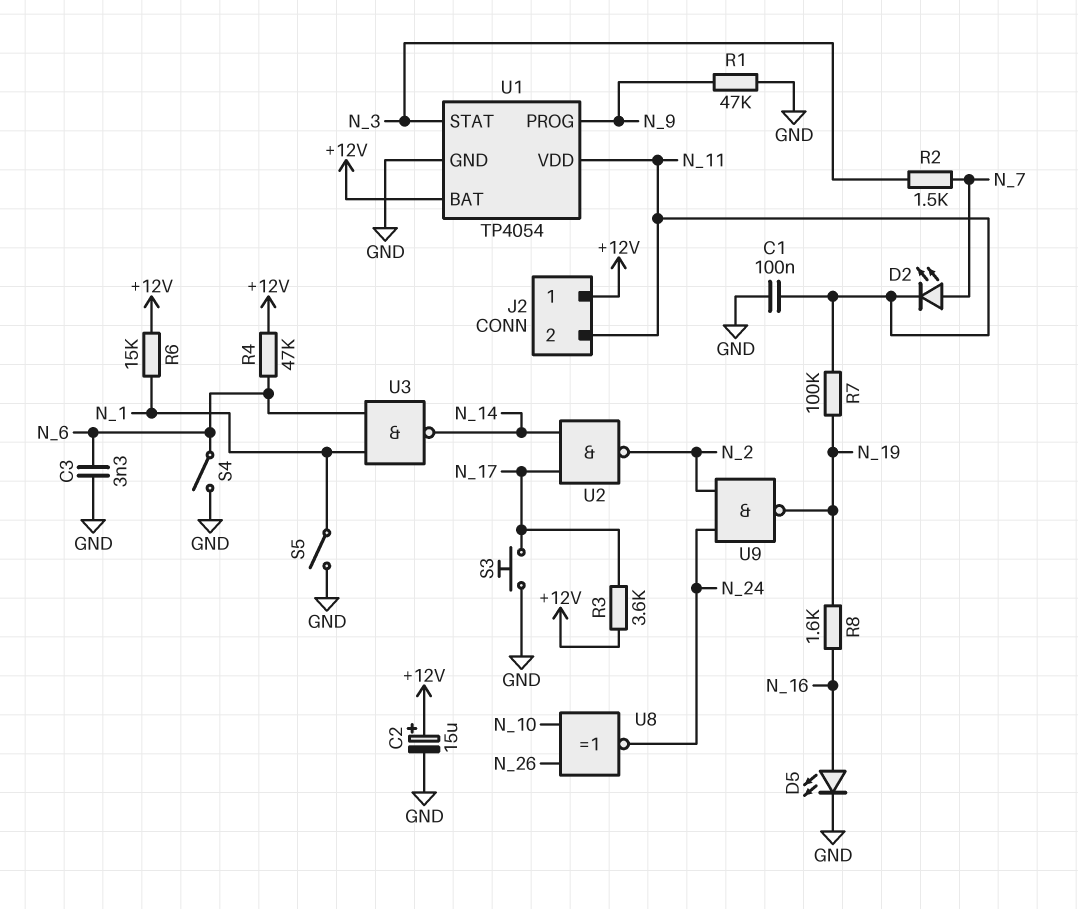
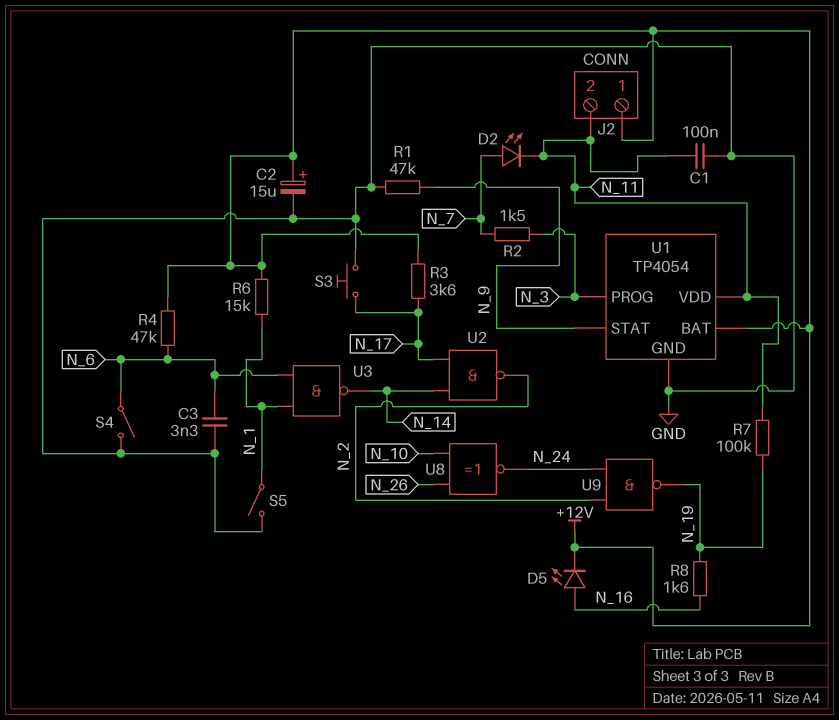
D5: LED (A N_16, K GND) -> LED (A N_16, K +12V)
U1 pin PROG: N_9 -> N_3
U1 pin STAT: N_3 -> N_9

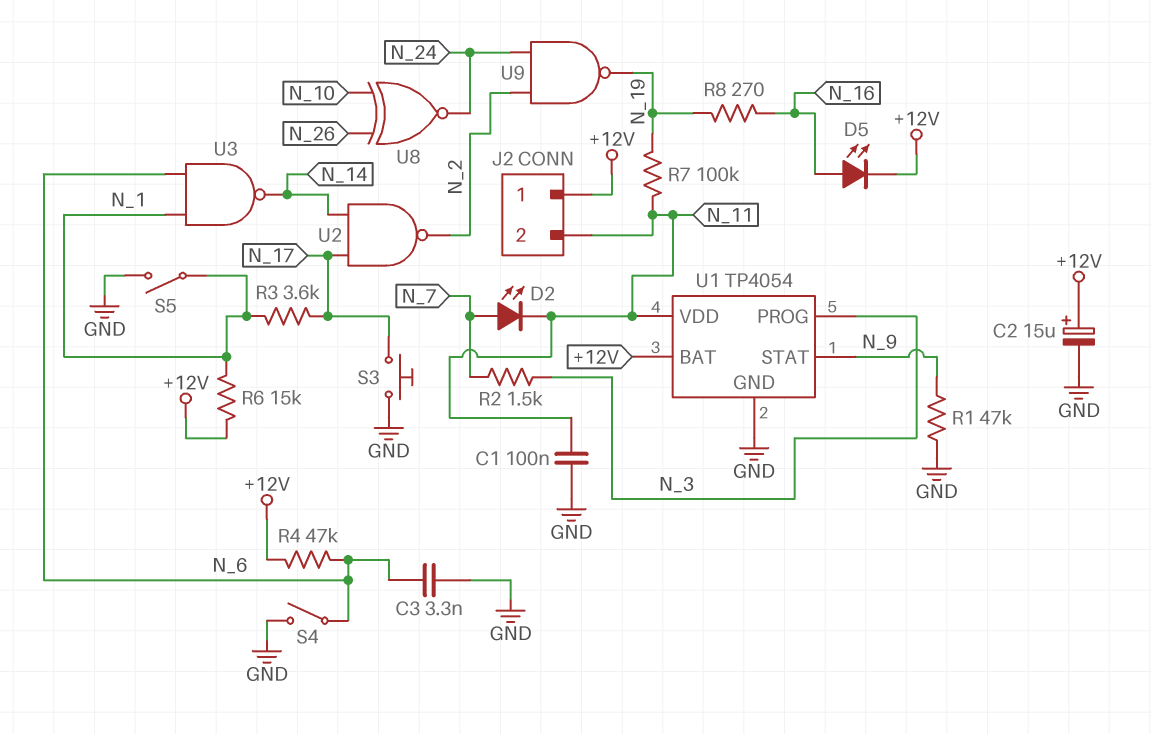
R3: 3.6k (+12V, N_17) -> 3.6k (N_1, N_17)
R8: 1.6k (N_16, N_19) -> 270 (N_16, N_19)

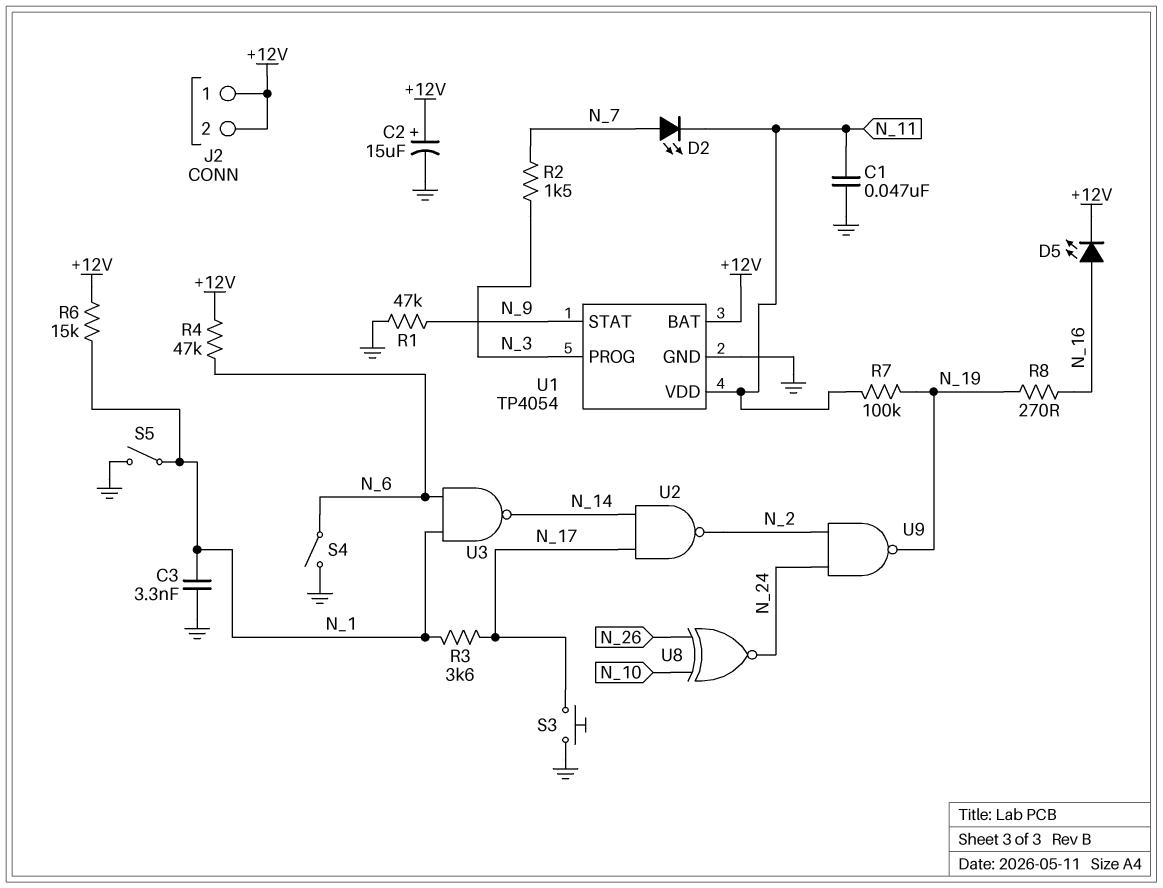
C1: 100nF (GND, N_11) -> 47nF (GND, N_11)
C3: 3.3nF (GND, N_6) -> 3.3nF (GND, N_1)
J2 pin 2: N_11 -> +12V

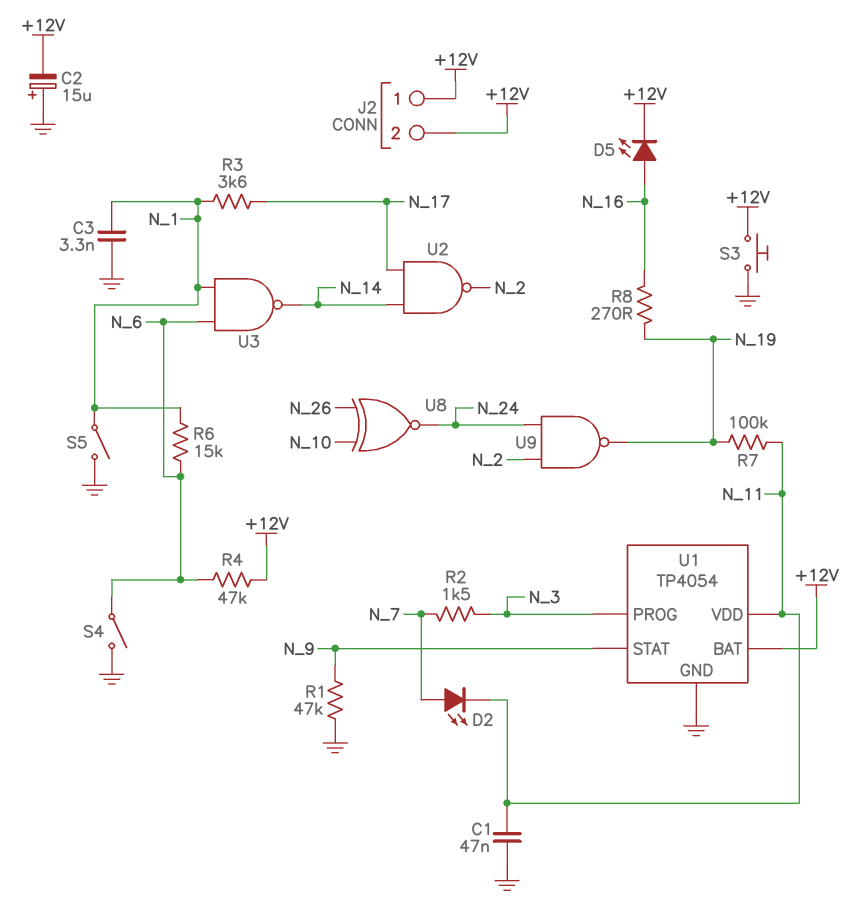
C2: 15uF (plus +12V, minus GND) -> 15uF (plus GND, minus +12V)
R6: 15k (+12V, N_1) -> 15k (N_1, N_6)
S3: button (GND, N_17) -> button (+12V, GND)

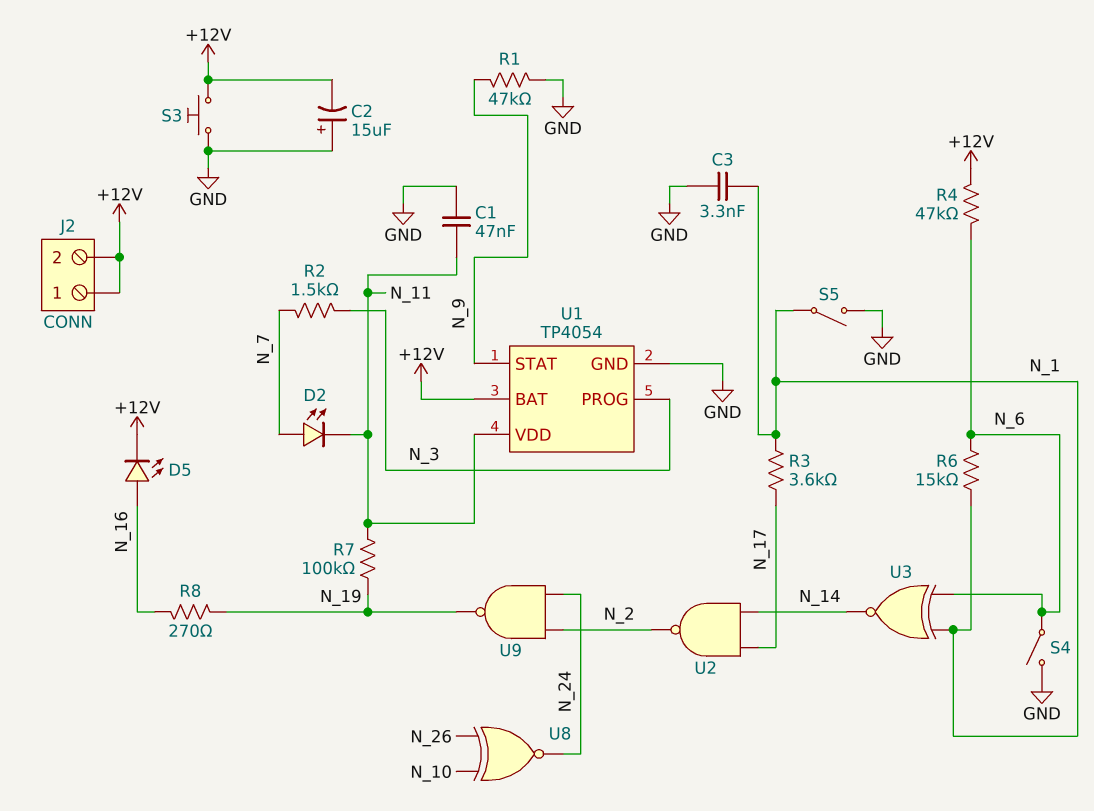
U3: NAND (in N_1, in N_6, out N_14) -> XNOR (in N_1, in N_6, out N_14)

